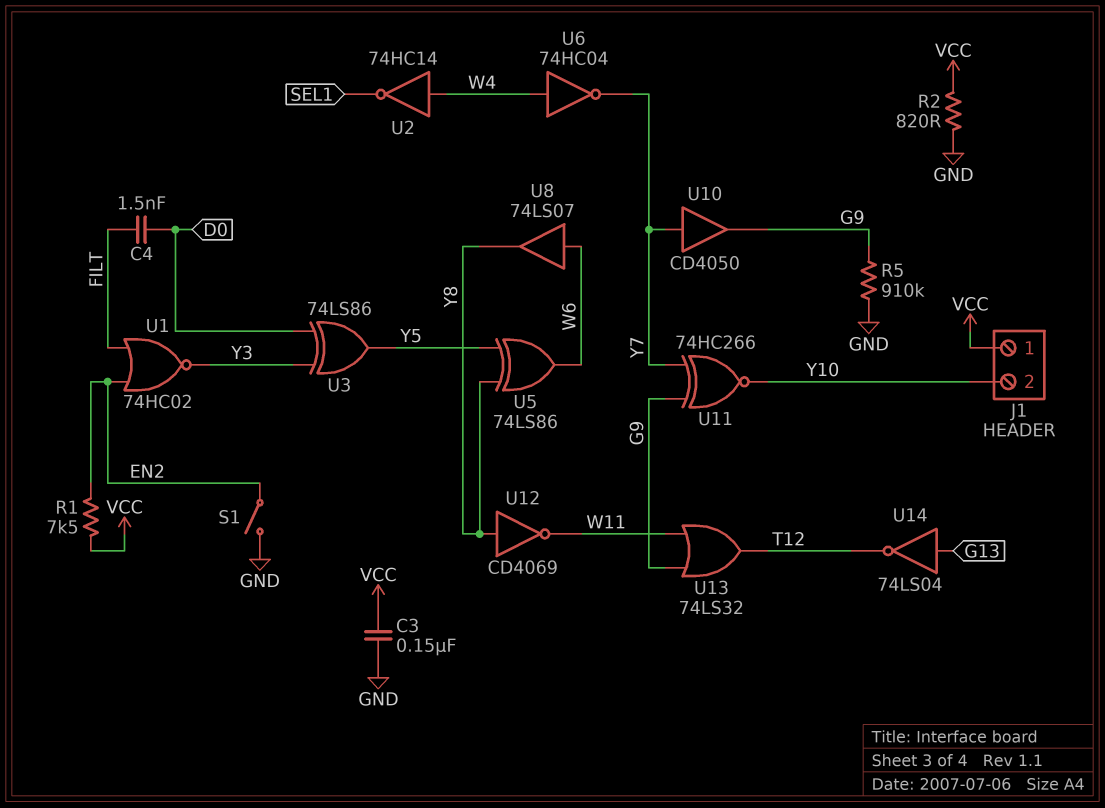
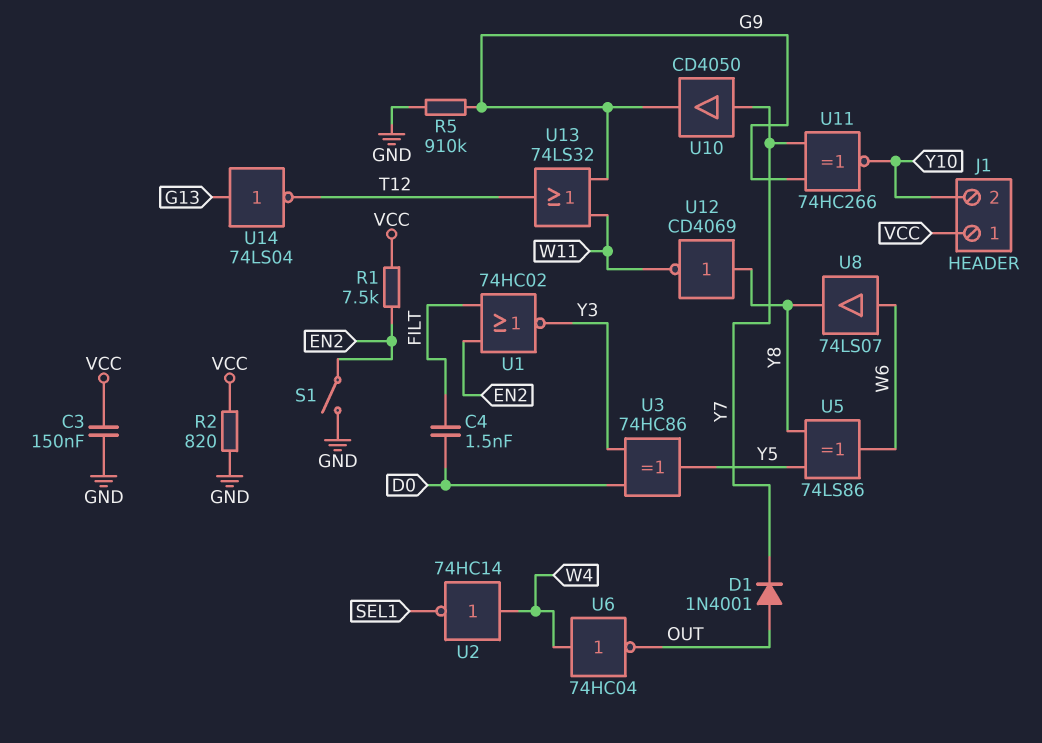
D1: none -> diode 1N4001 (A OUT, K Y7)
U3: XOR 74LS86 (in D0, in Y3, out Y5) -> XOR 74HC86 (in D0, in Y3, out Y5)
U6: NOT 74HC04 (in W4, out Y7) -> NOT 74HC04 (in W4, out OUT)

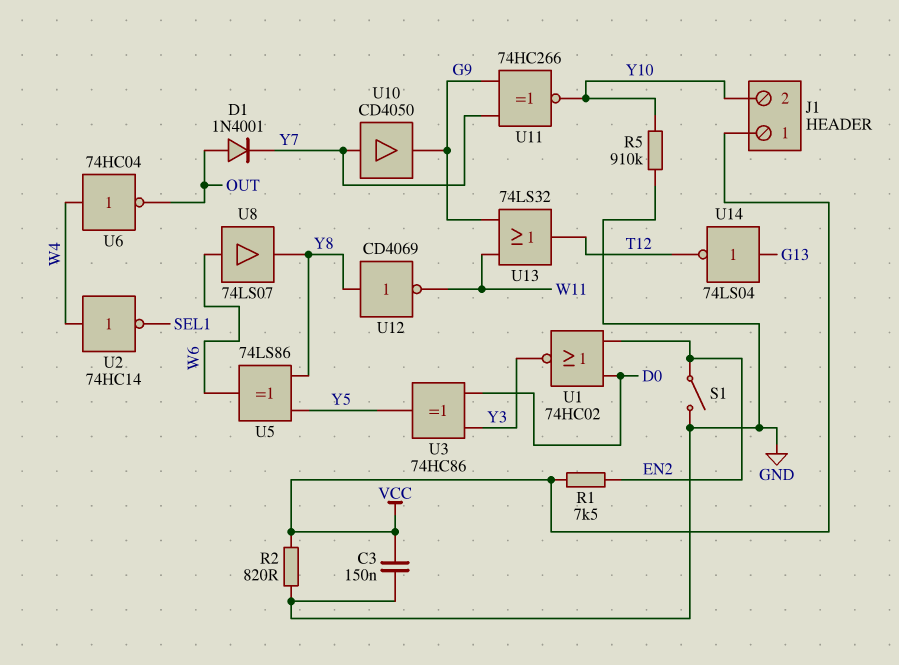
C4: 1.5nF (D0, FILT) -> none
R5: 910k (G9, GND) -> 910k (GND, Y10)
U1: NOR 74HC02 (in EN2, in FILT, out Y3) -> NOR 74HC02 (in D0, in EN2, out Y3)

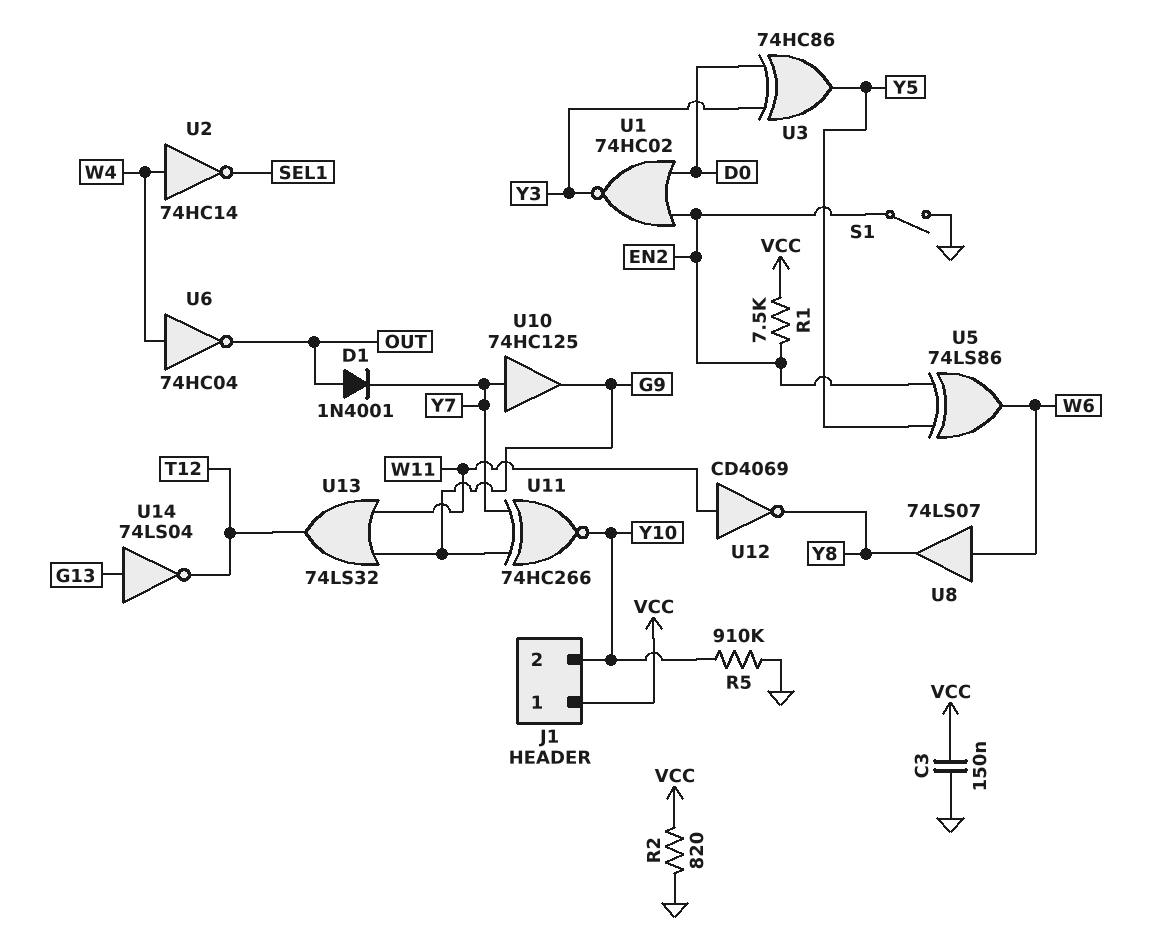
U5: XOR 74LS86 (in Y5, in Y8, out W6) -> XOR 74LS86 (in EN2, in Y5, out W6)
U10: buffer CD4050 (in Y7, out G9) -> buffer 74HC125 (in Y7, out G9)
U12: NOT CD4069 (in Y8, out W11) -> NOT CD4069 (in W11, out Y8)

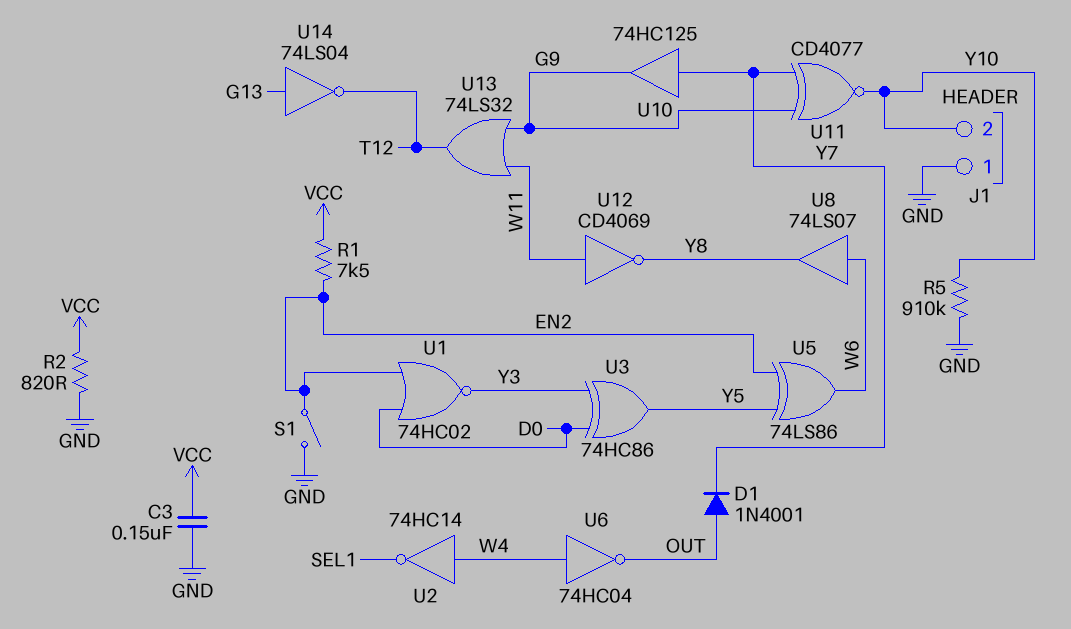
J1 pin 1: VCC -> GND
U11: XNOR 74HC266 (in G9, in Y7, out Y10) -> XNOR CD4077 (in G9, in Y7, out Y10)

